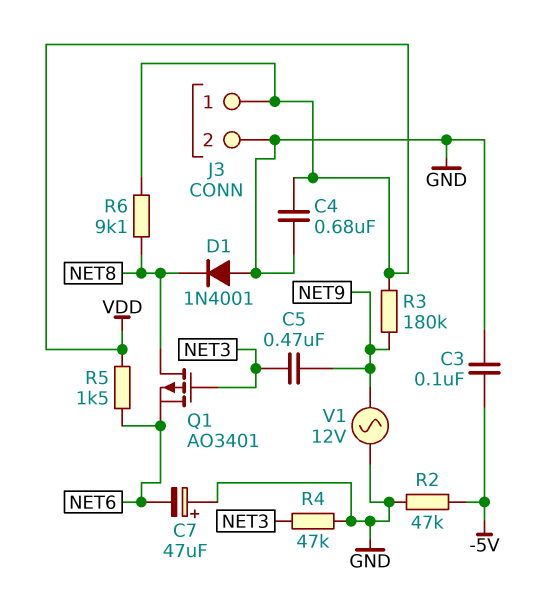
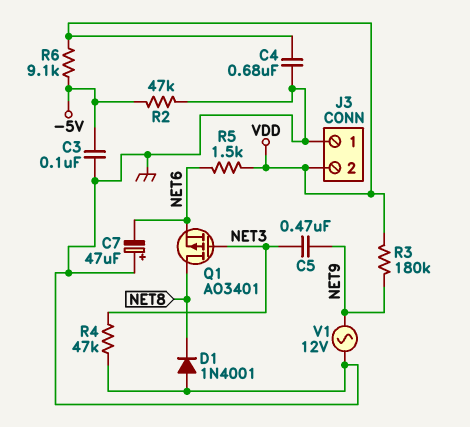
J3 pin 1: VDD -> GND
J3 pin 2: GND -> VDD
R6: 9.1k (NET8, VDD) -> 9.1k (-5V, VDD)

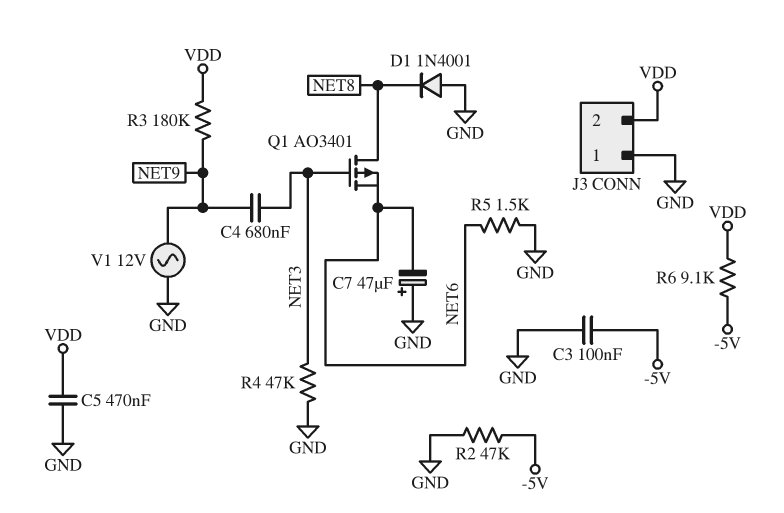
C4: 680nF (GND, VDD) -> 680nF (NET3, NET9)
C5: 470nF (NET3, NET9) -> 470nF (GND, VDD)
R5: 1.5k (NET6, VDD) -> 1.5k (GND, NET6)

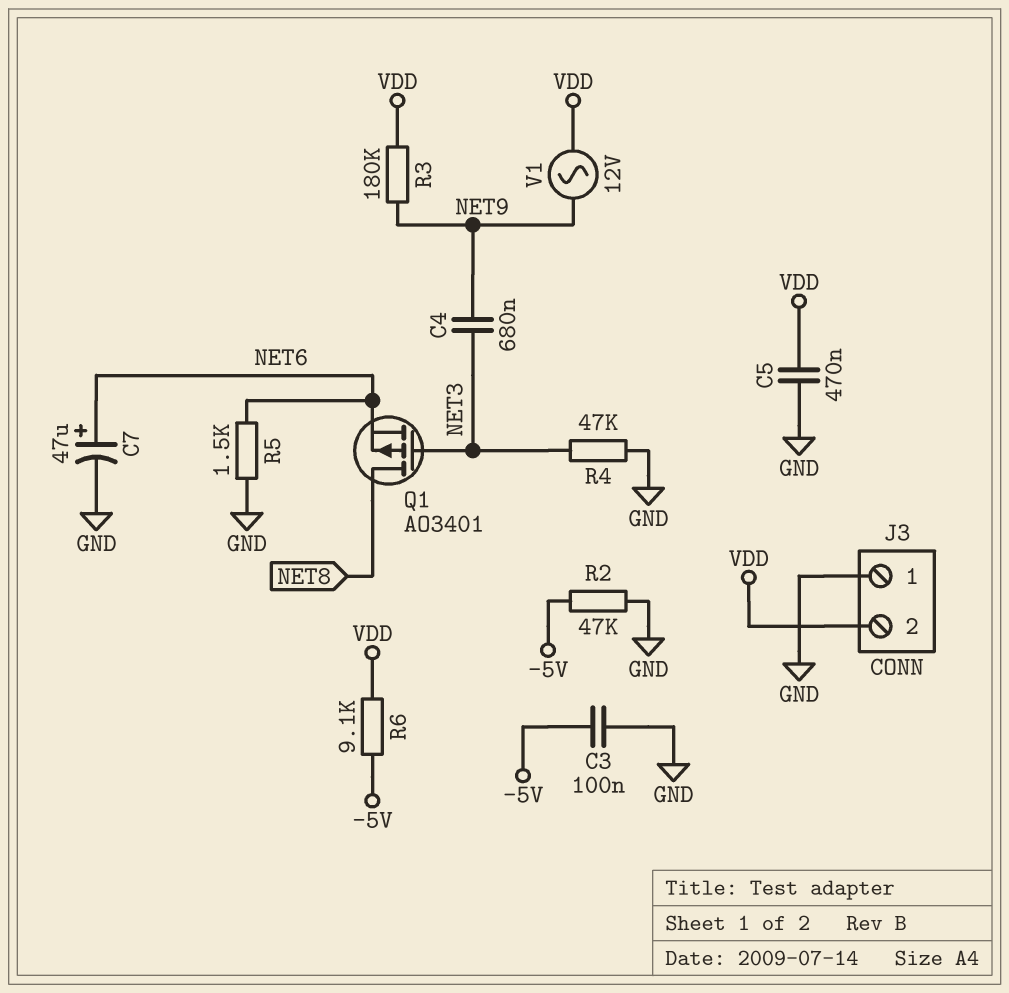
C7: 47uF (plus GND, minus NET6) -> 47uF (plus NET6, minus GND)
D1: diode 1N4001 (A GND, K NET8) -> none
V1: AC 12V (GND, NET9) -> AC 12V (NET9, VDD)

